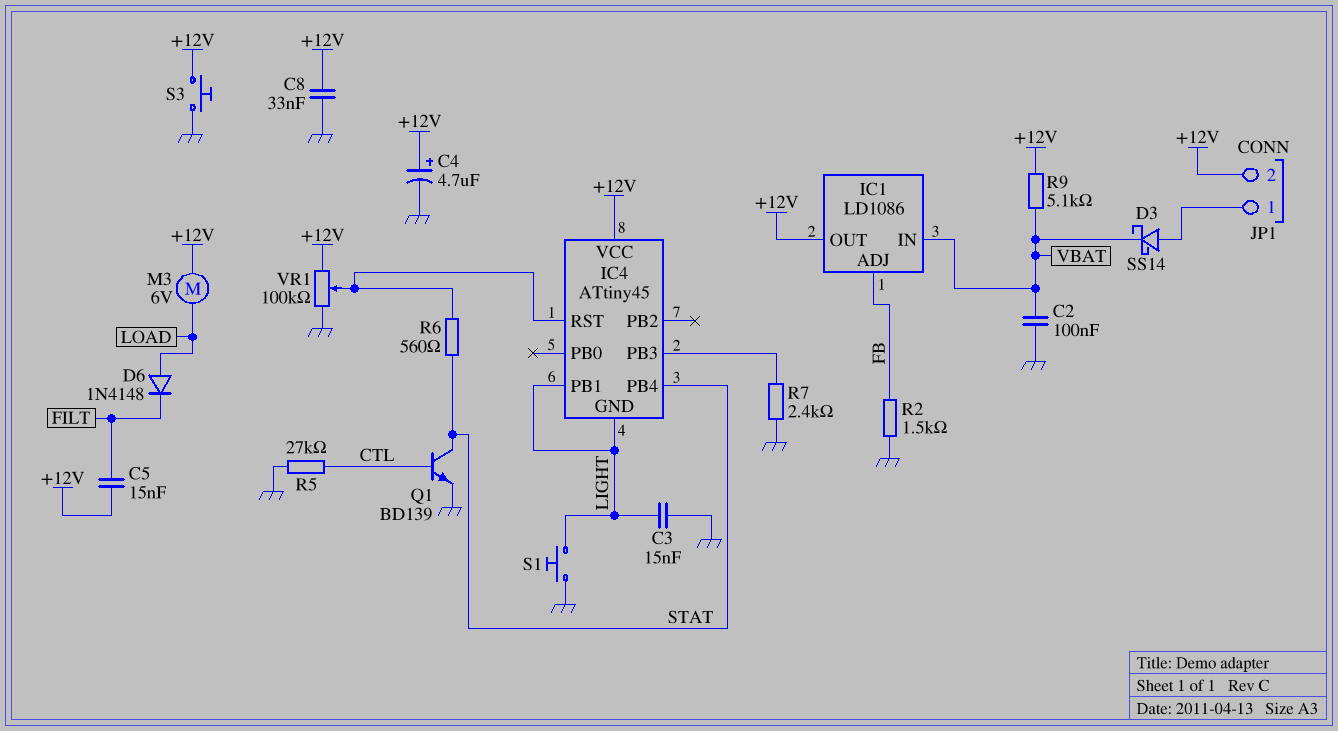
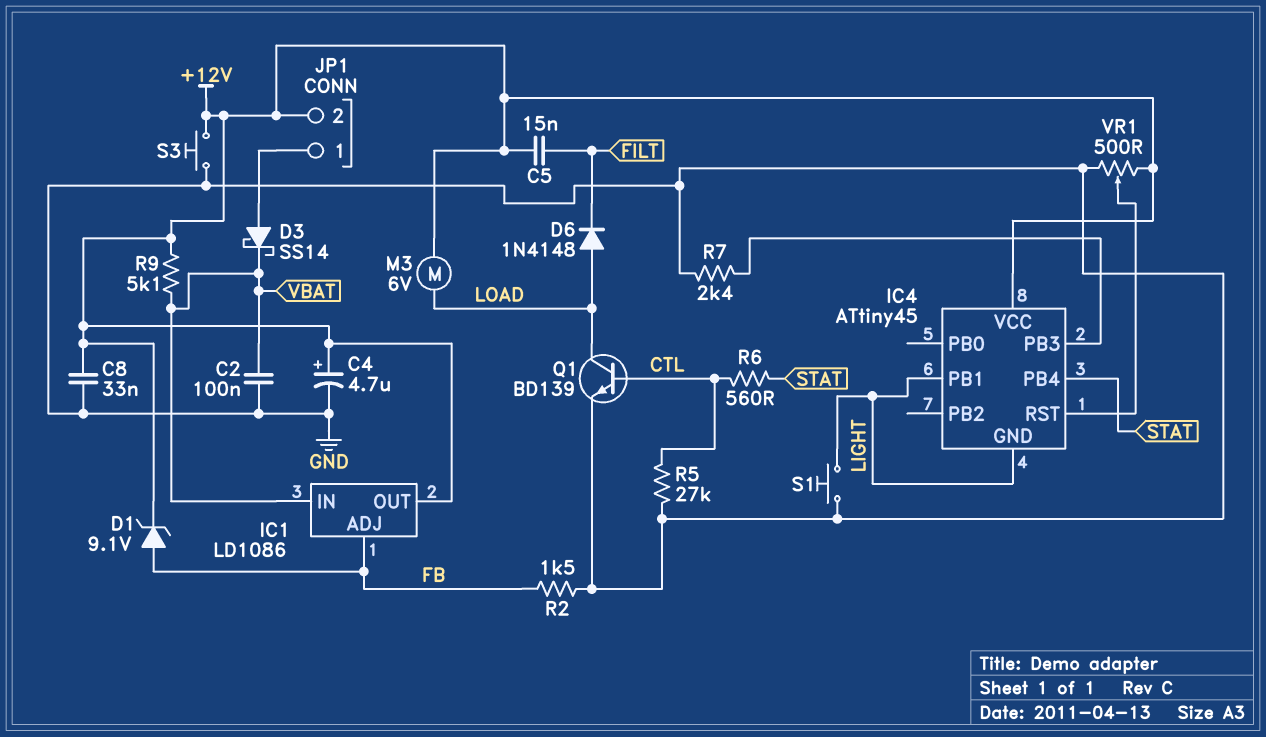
C3: 15nF (GND, LIGHT) -> none
D1: none -> zener 9.1V (A FB, K +12V)
Q1: NPN BD139 (B CTL, C STAT, E GND) -> NPN BD139 (B CTL, C LOAD, E GND)
R6: 560 (IC4/RST, STAT) -> 560 (CTL, STAT)
VR1: 100k (+12V, GND, wiper IC4/RST) -> 500 (+12V, GND, wiper IC4/RST)

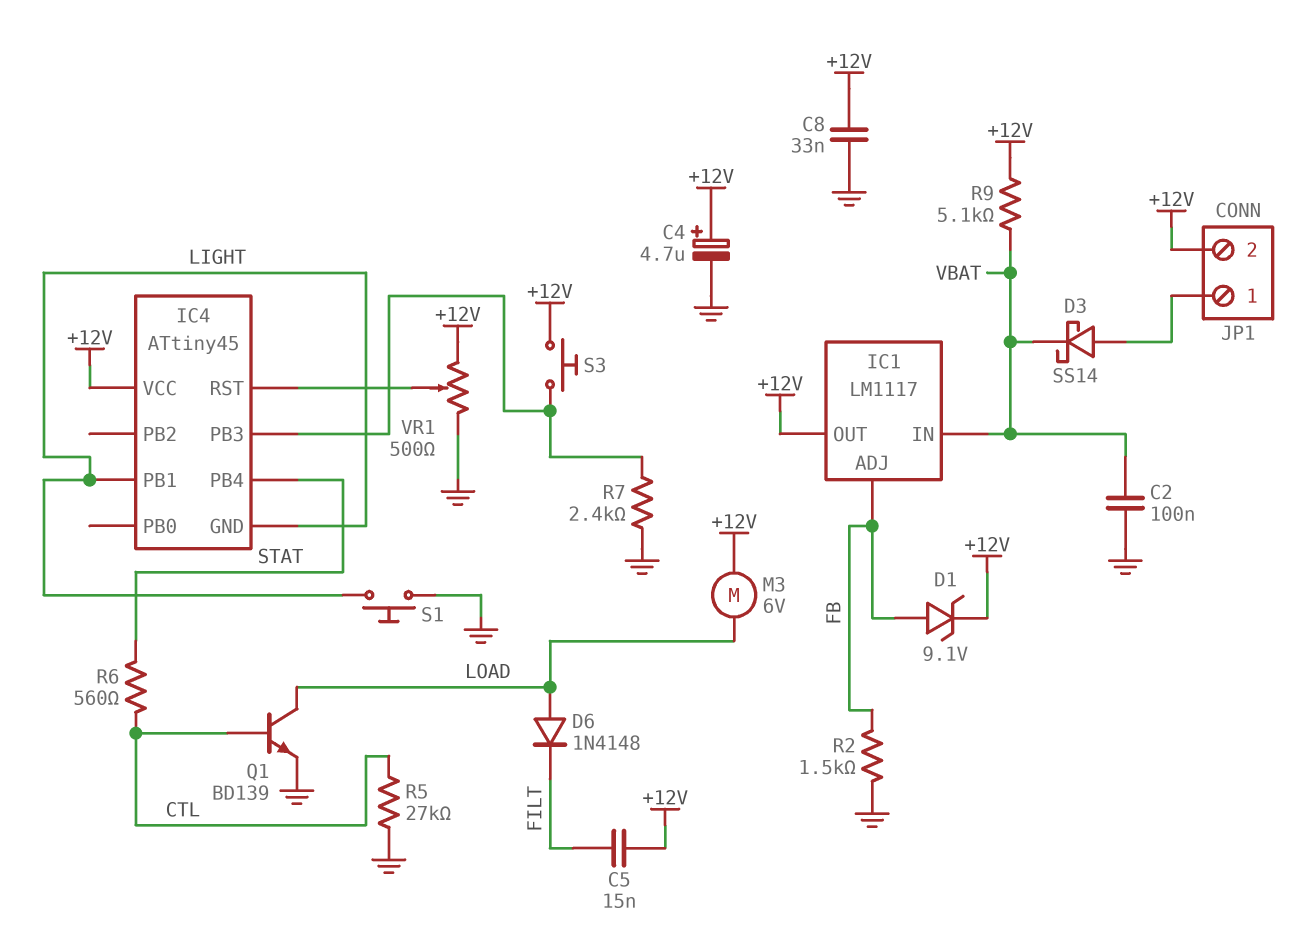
IC1: LD1086 -> LM1117
S3: button (+12V, GND) -> button (+12V, IC4/PB3)

